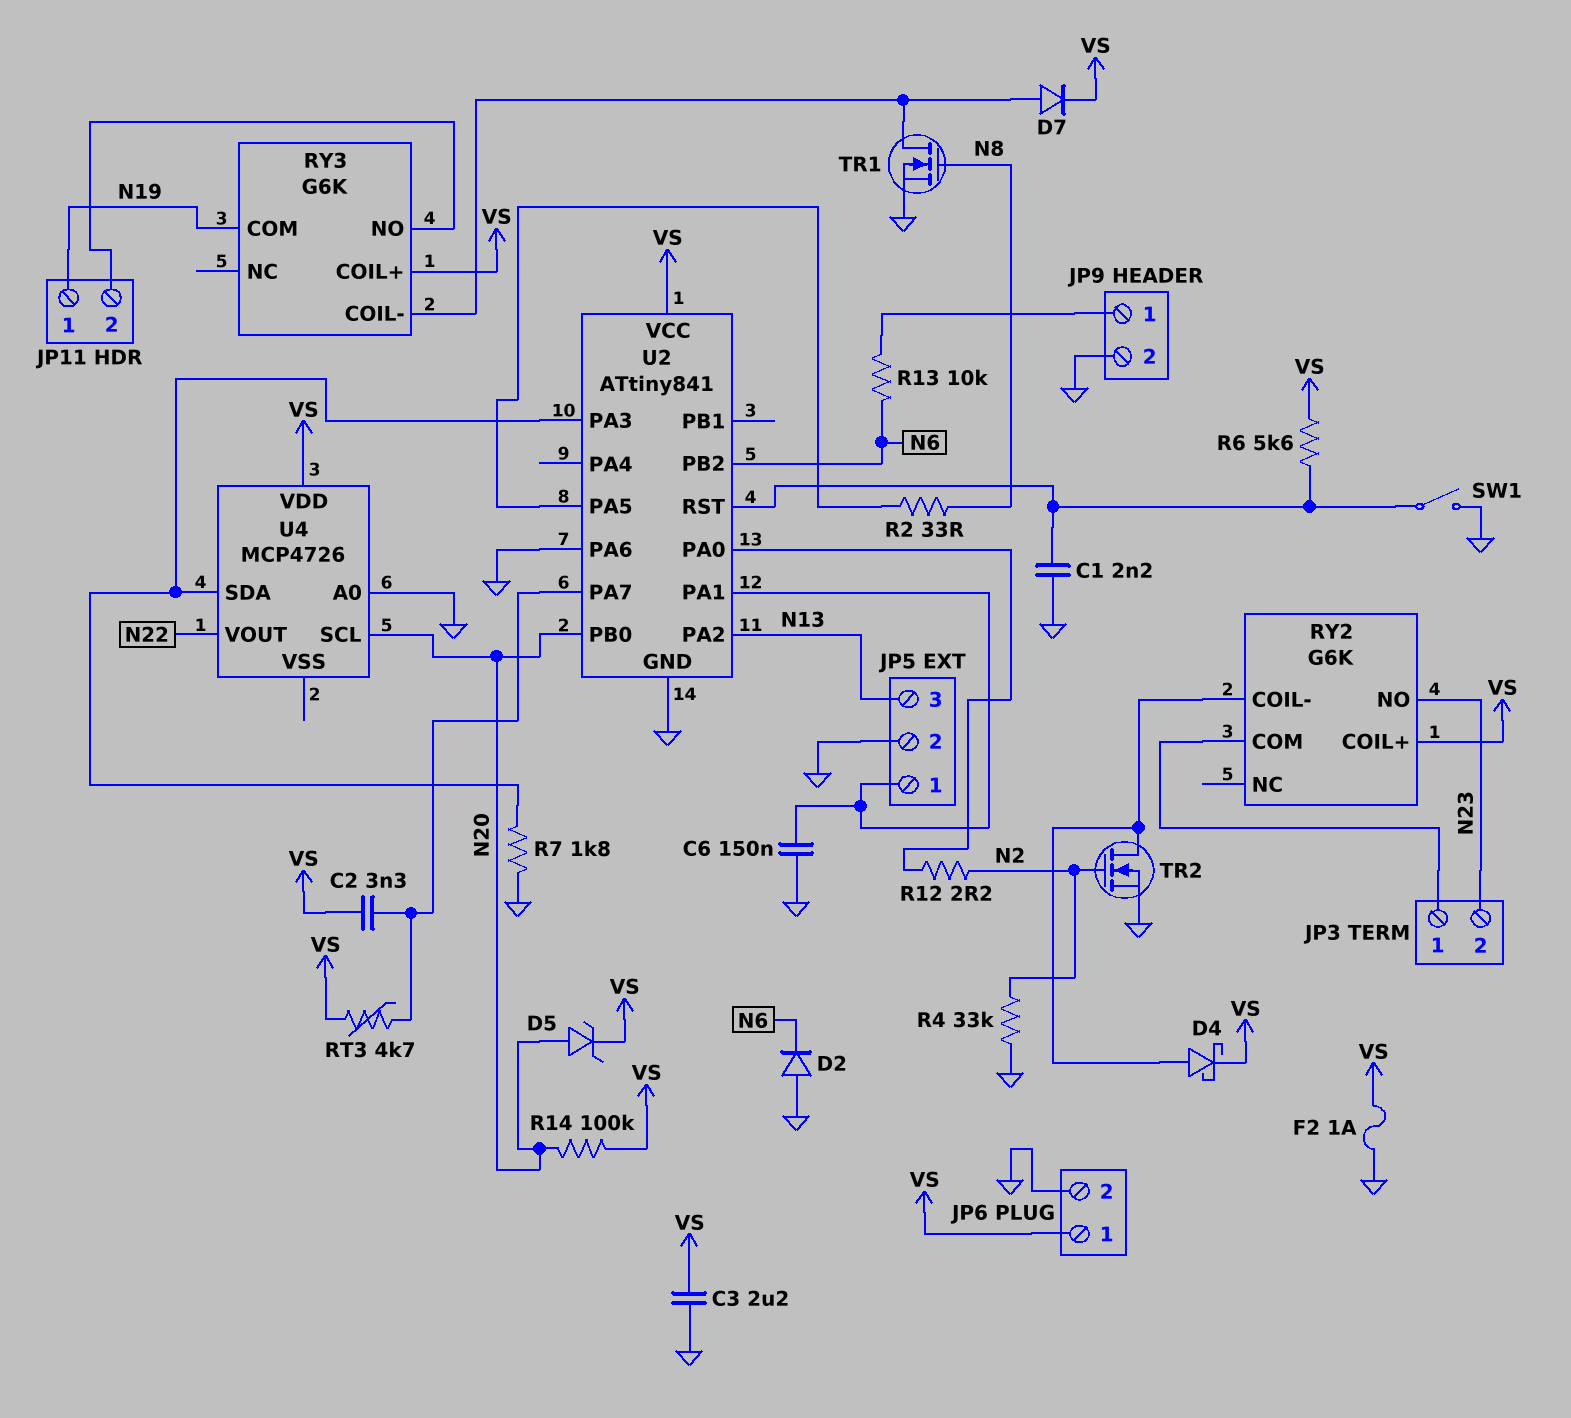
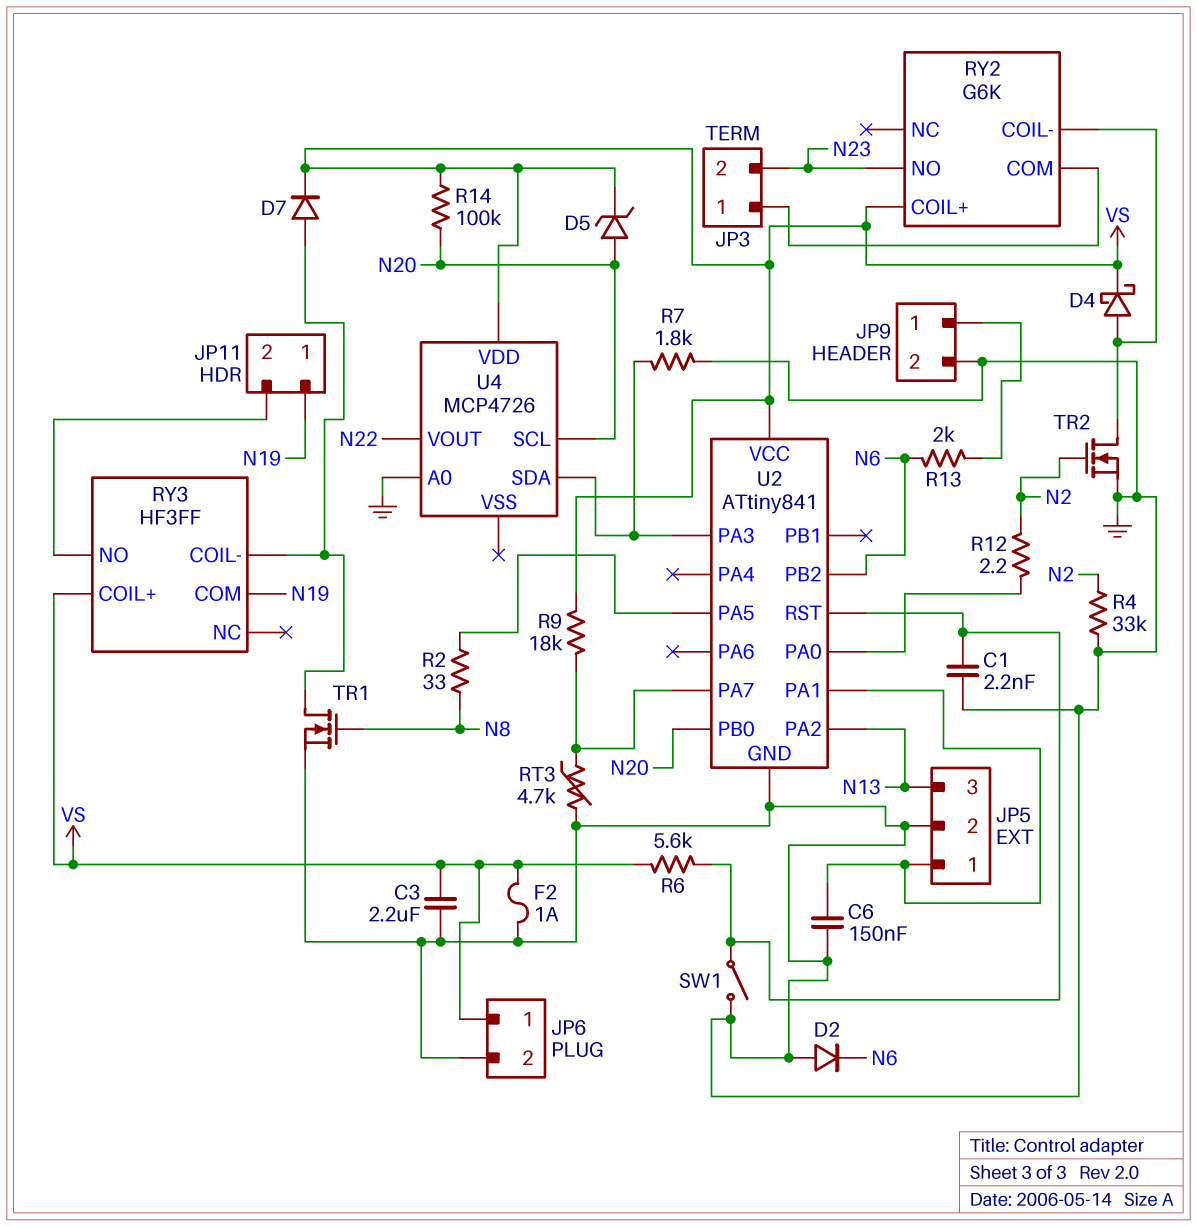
C2: 3.3nF (U2/PA7, VS) -> none
R9: none -> 18k (U2/PA7, VS)
R13: 10k (JP9/1, N6) -> 2k (JP9/1, N6)
RT3: 4.7k (U2/PA7, VS) -> 4.7k (GND, U2/PA7)
RY3: G6K -> HF3FF
U2 pin PA6: GND -> none

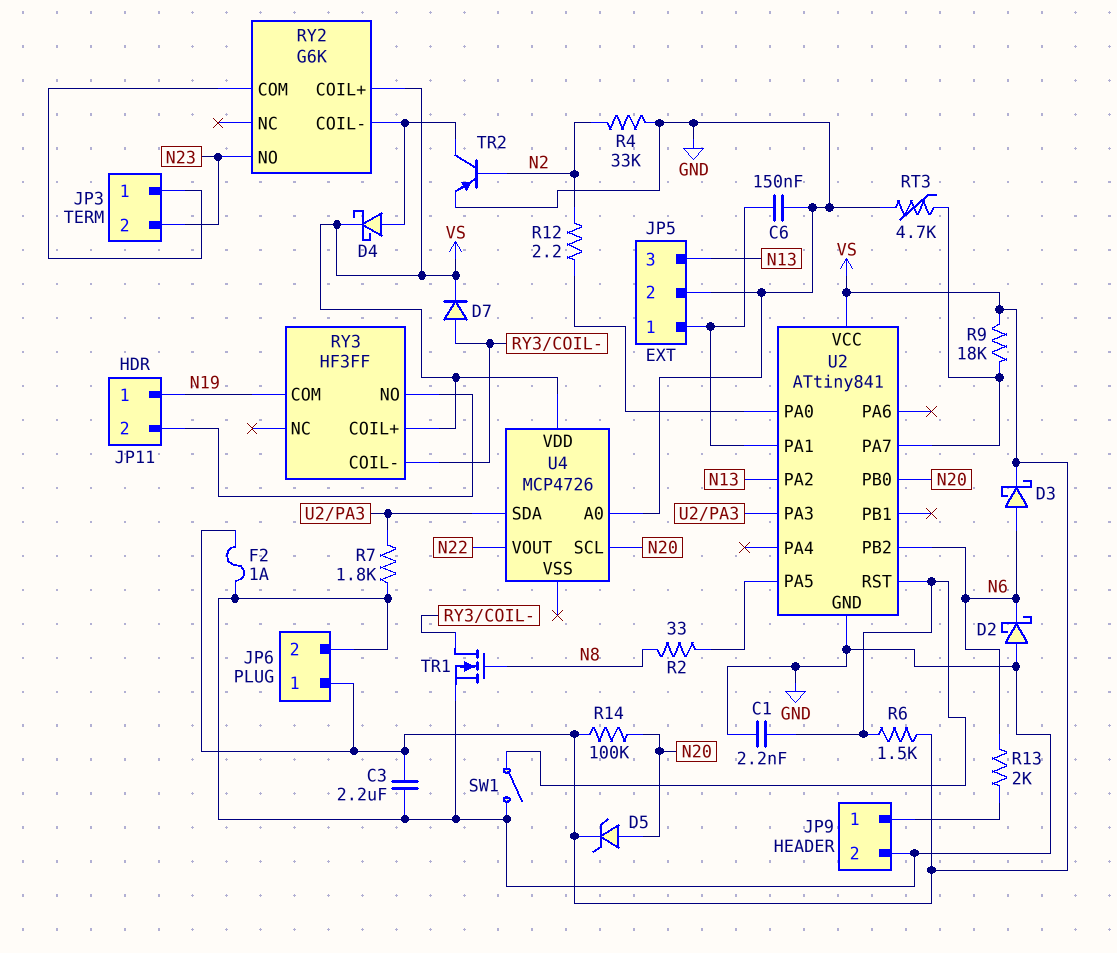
D2: diode (A GND, K N6) -> schottky (A GND, K N6)
D3: none -> schottky (A N6, K VS)
R6: 5.6k (U2/RST, VS) -> 1.5k (U2/RST, VS)
TR2: NMOS (G N2, D RY2/COIL-, S GND) -> PNP (B N2, C RY2/COIL-, E GND)

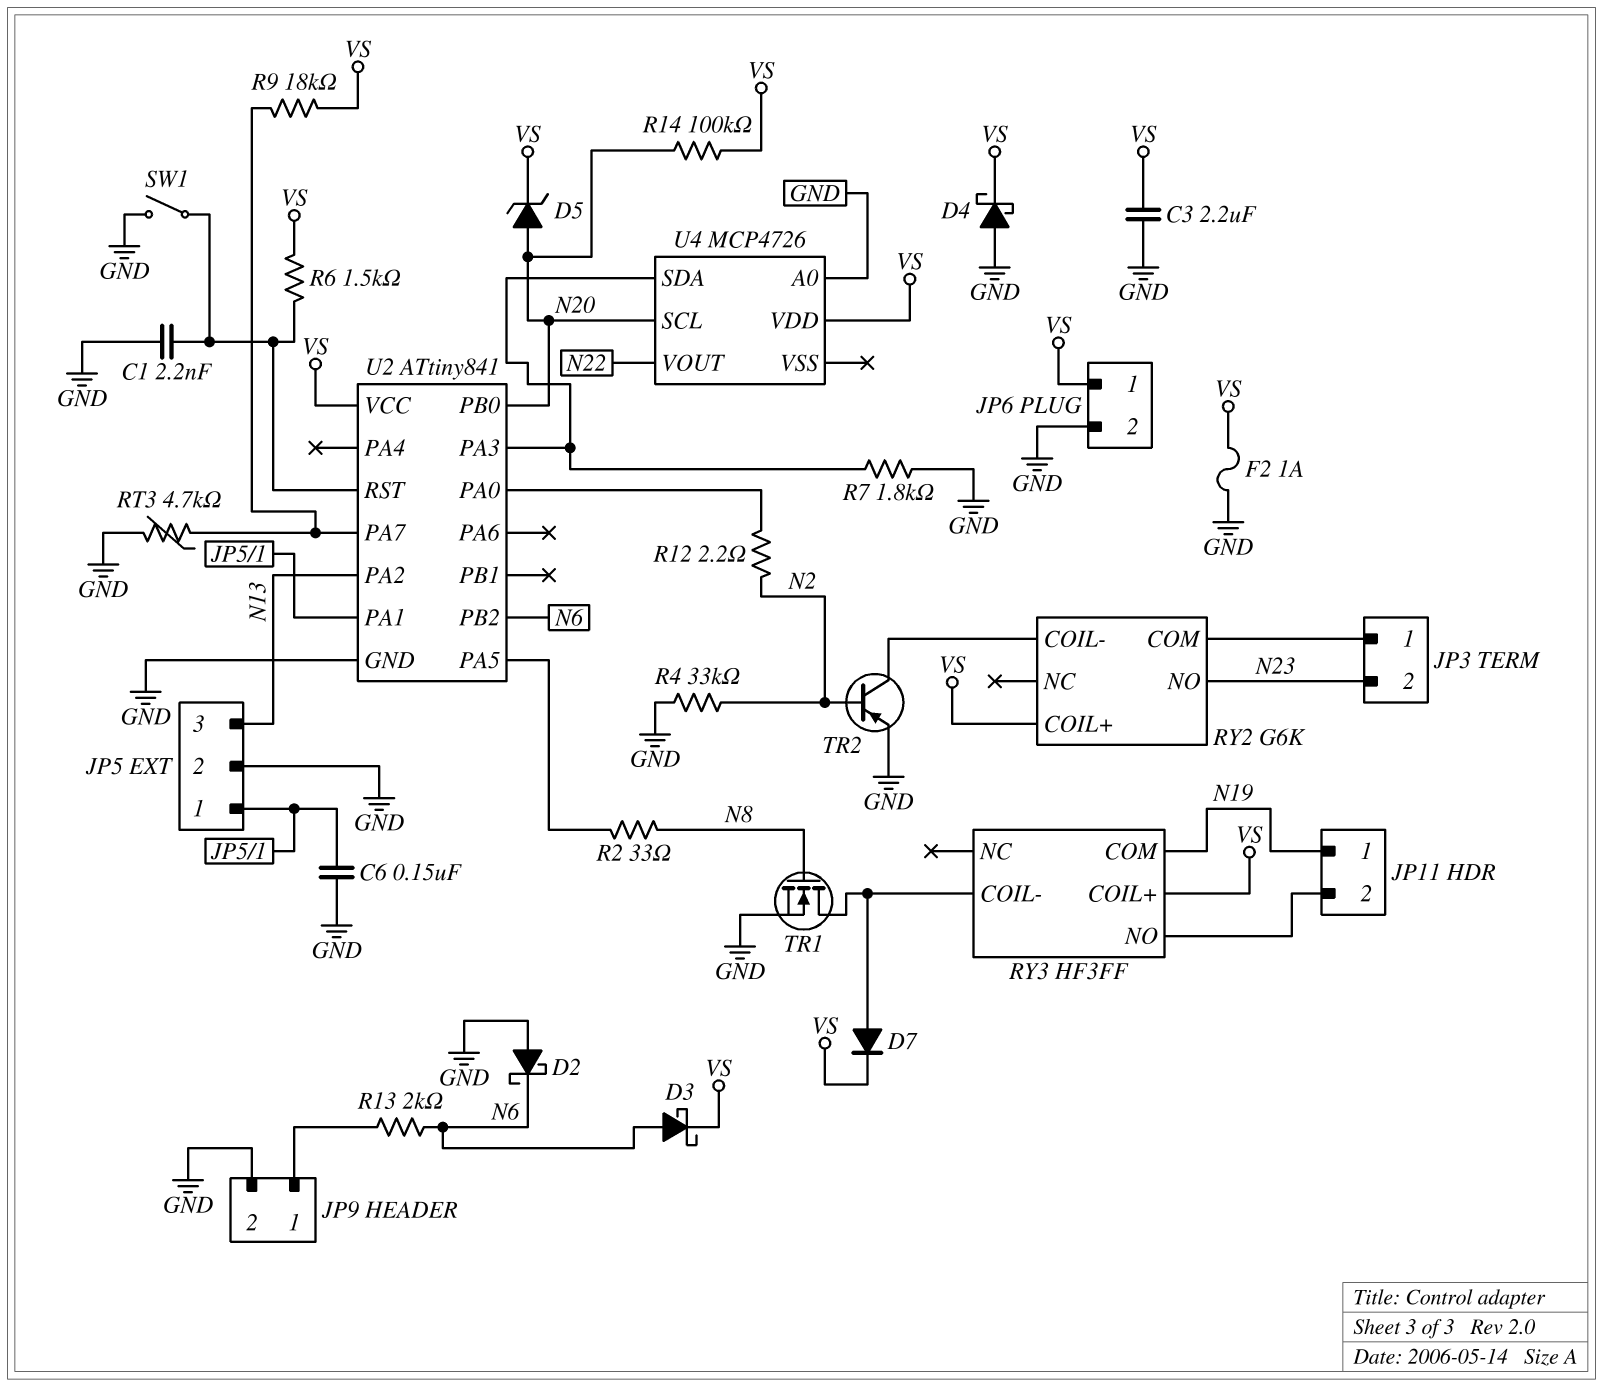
D4: schottky (A RY2/COIL-, K VS) -> schottky (A GND, K VS)

